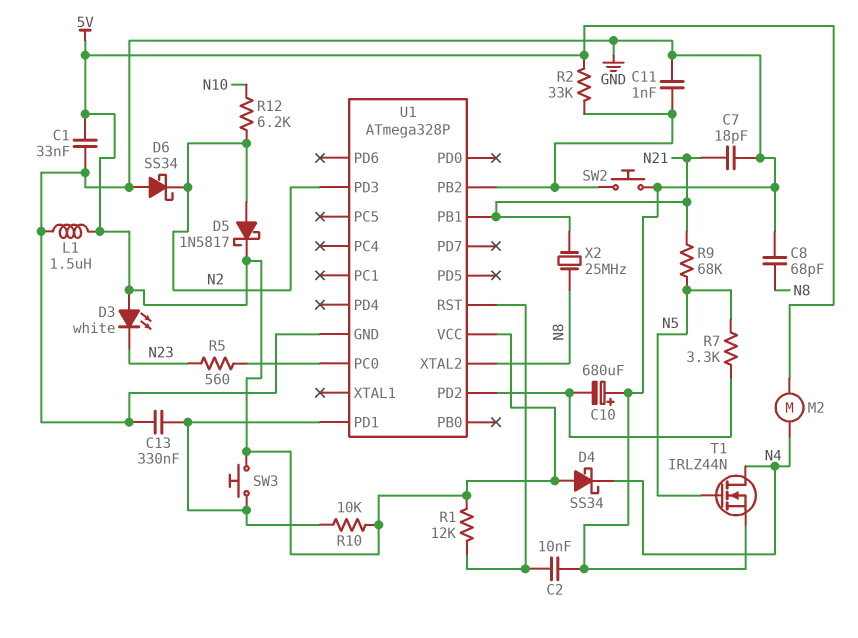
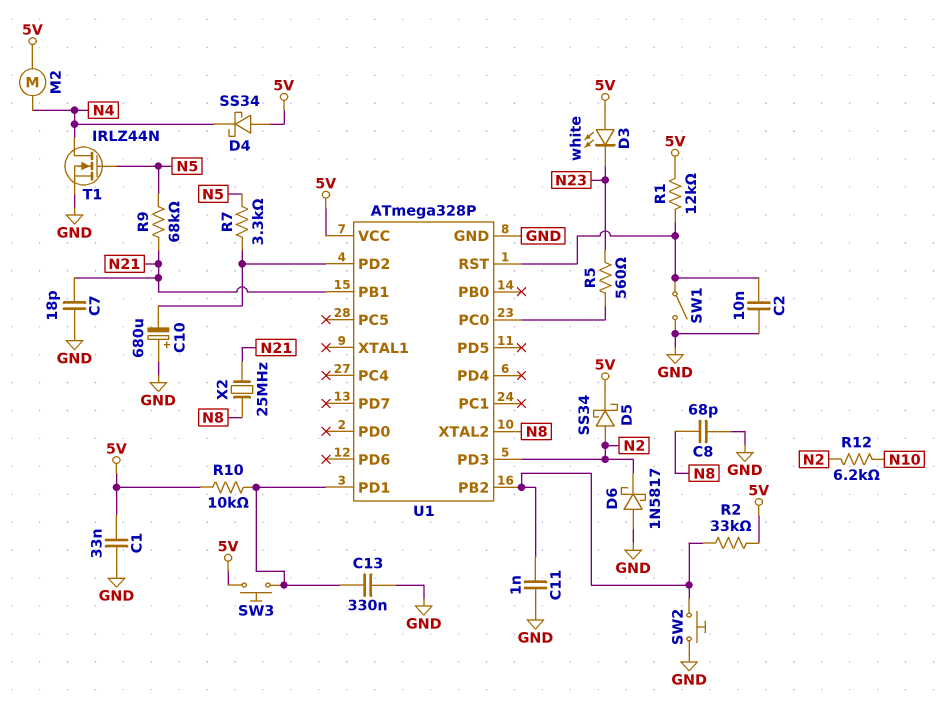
D5: schottky 1N5817 (A N2, K 5V) -> schottky SS34 (A N2, K 5V)
D6: schottky SS34 (A GND, K N2) -> schottky 1N5817 (A GND, K N2)
L1: 1.5uH (5V, GND) -> none
SW1: none -> switch (GND, U1/RST)

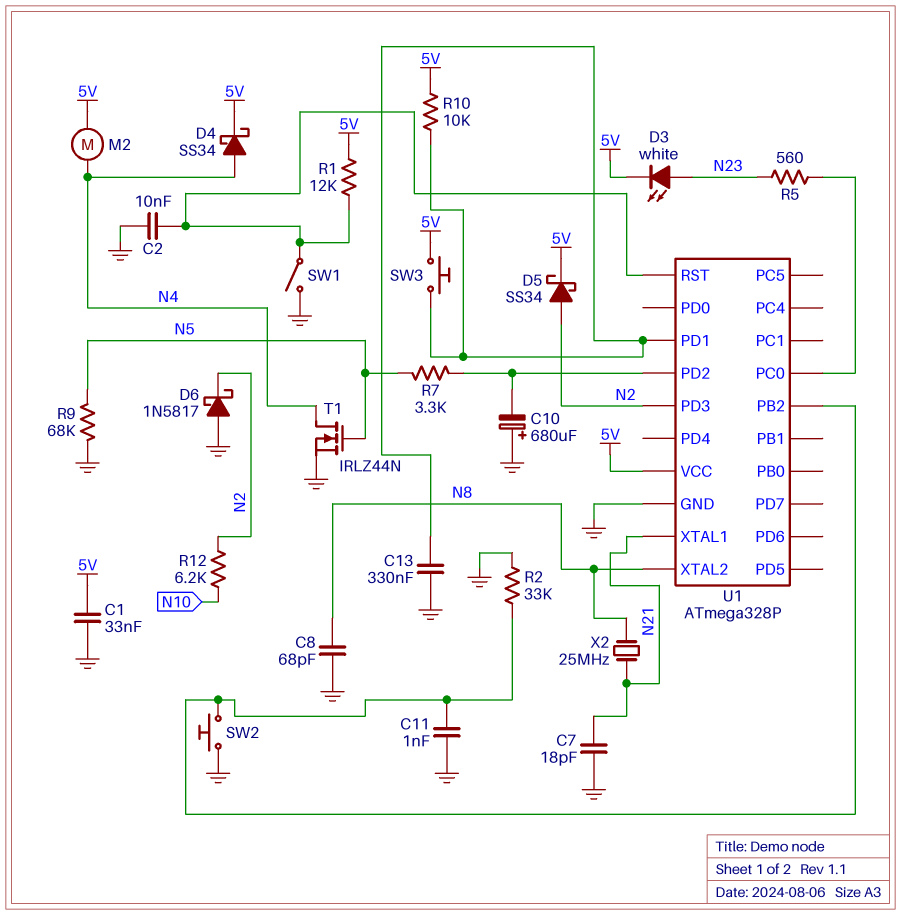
D3: LED white (A 5V, K N23) -> LED white (A N23, K 5V)
D4: schottky SS34 (A 5V, K N4) -> schottky SS34 (A N4, K 5V)
R2: 33k (5V, U1/PB2) -> 33k (GND, U1/PB2)
R9: 68k (N5, N21) -> 68k (GND, N5)
U1 pin PB1: N21 -> none
U1 pin XTAL1: none -> N21

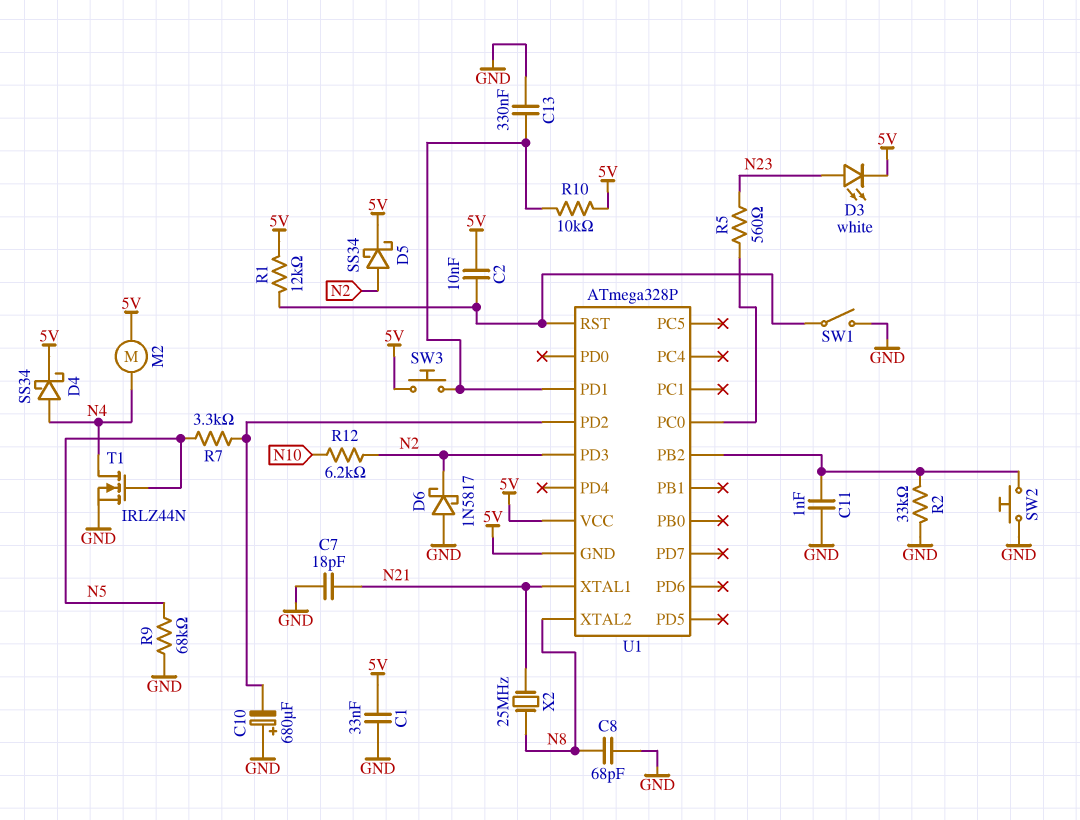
C2: 10nF (GND, U1/RST) -> 10nF (5V, U1/RST)
U1 pin GND: GND -> 5V

